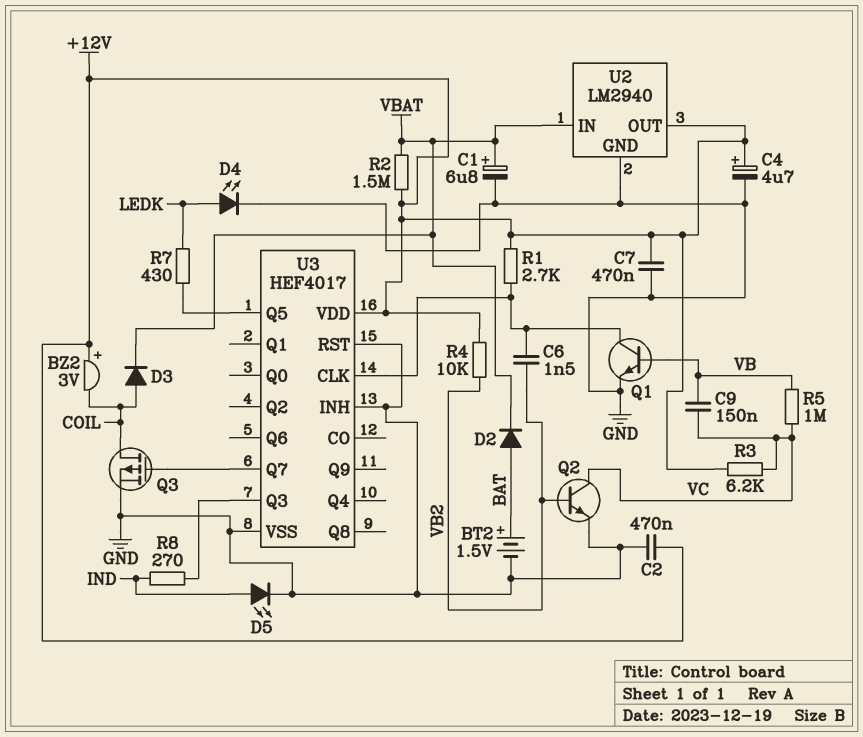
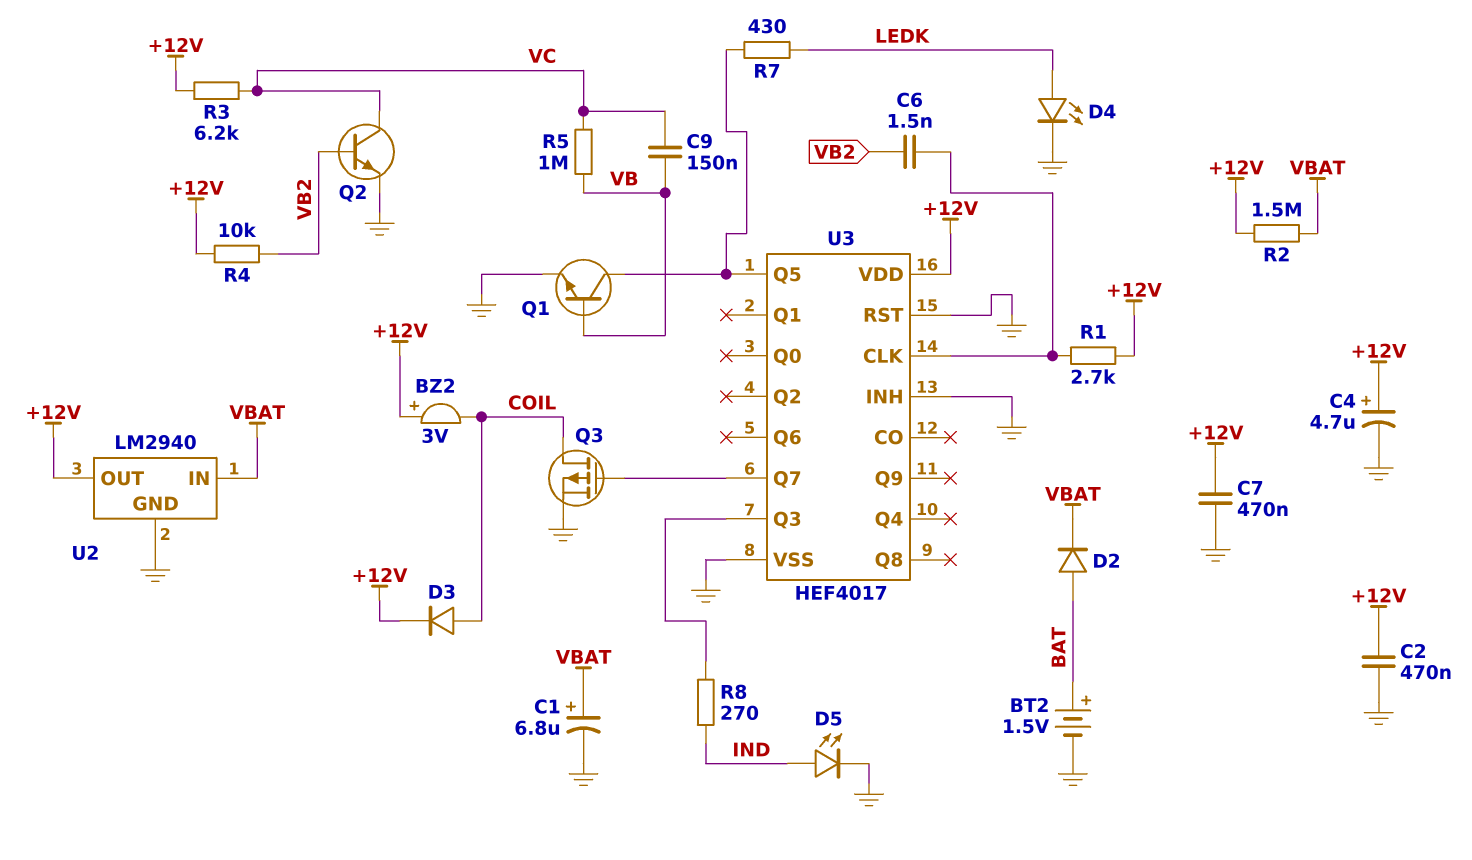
D3: diode (A COIL, K VBAT) -> diode (A COIL, K +12V)
Q1: NPN (B VB, C U3/CLK, E GND) -> NPN (B VB, C U3/Q5, E GND)

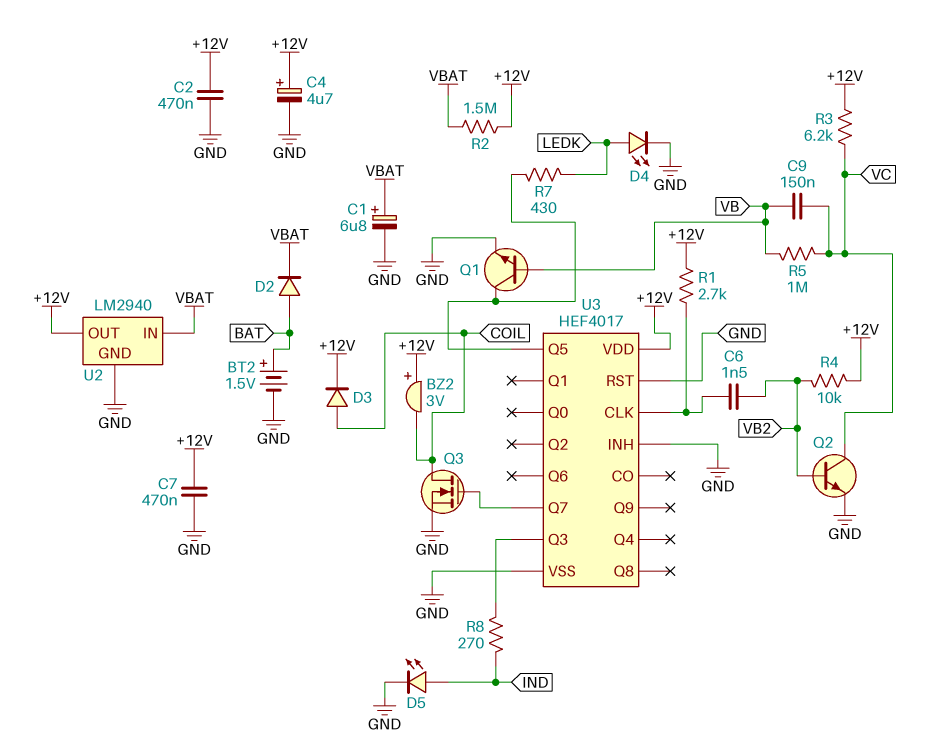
Q3: PMOS (G U3/Q7, D COIL, S GND) -> NMOS (G U3/Q7, D COIL, S GND)

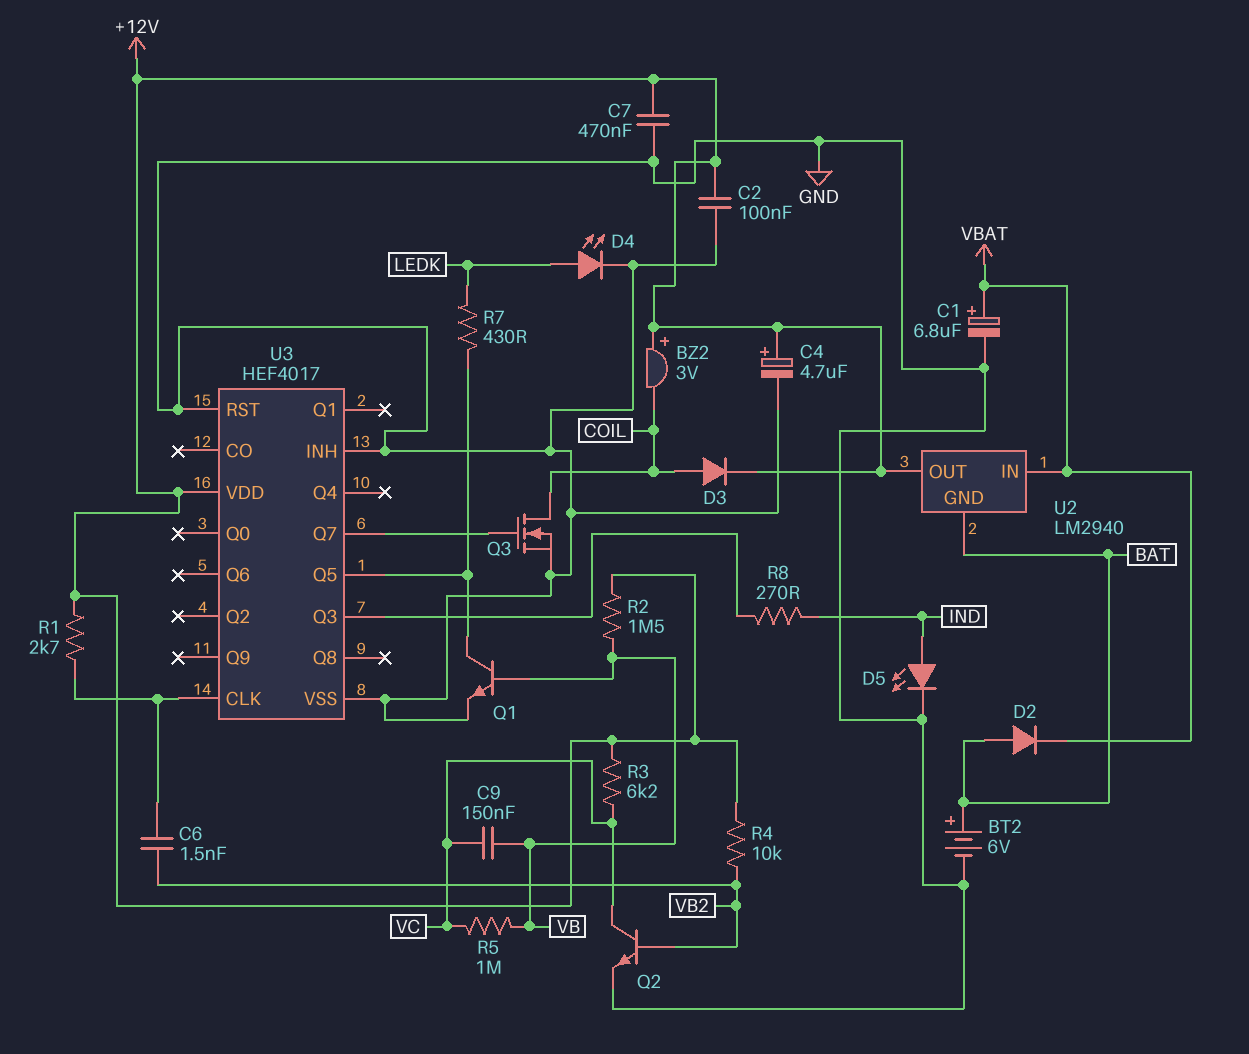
BT2: 1.5V (plus BAT, minus GND) -> 6V (plus BAT, minus GND)
C2: 470nF (+12V, GND) -> 100nF (+12V, GND)
R2: 1.5M (+12V, VBAT) -> 1.5M (+12V, VB)
U2 pin GND: GND -> BAT

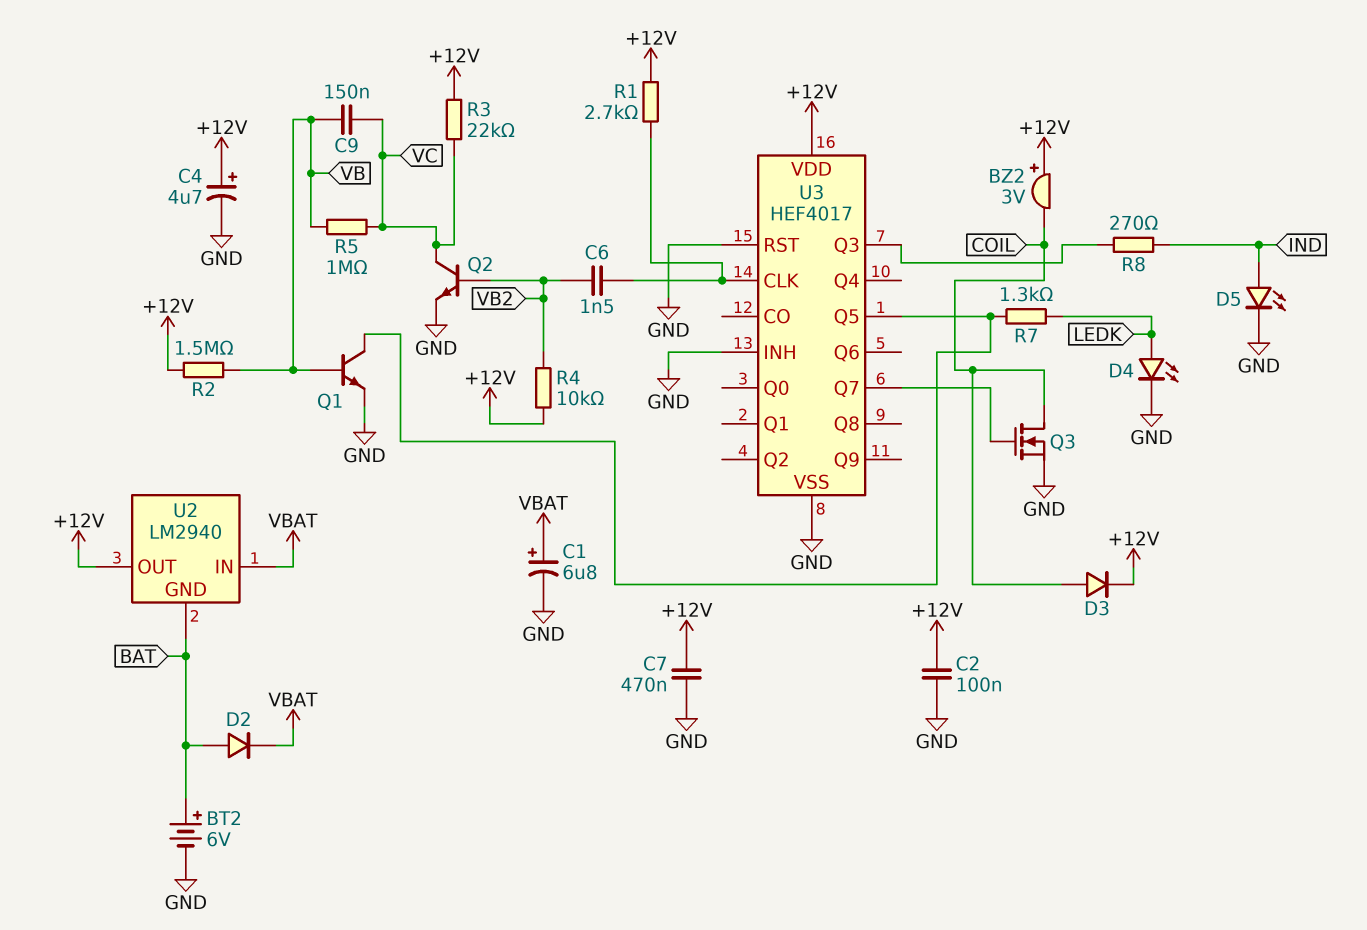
R3: 6.2k (+12V, VC) -> 22k (+12V, VC)
R7: 430 (LEDK, U3/Q5) -> 1.3k (LEDK, U3/Q5)

